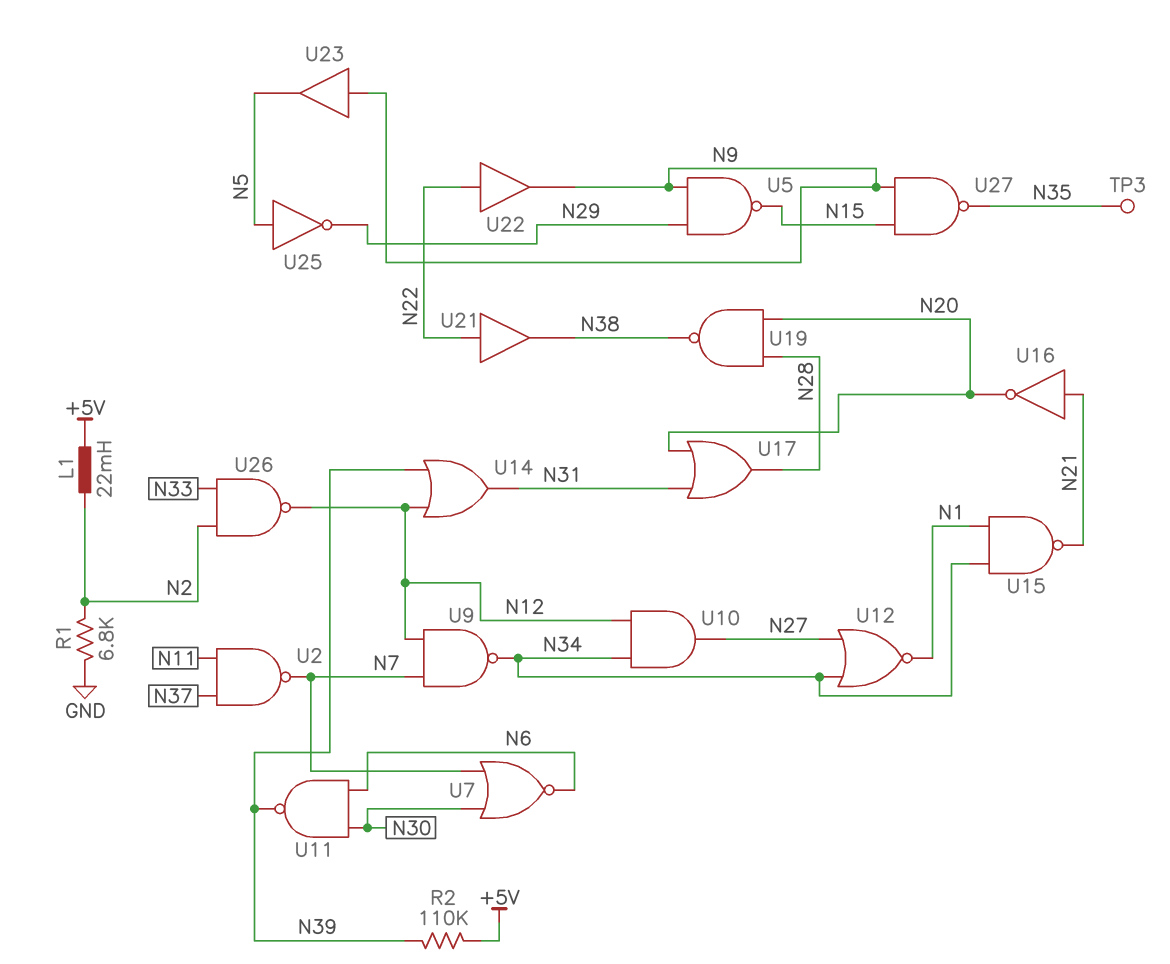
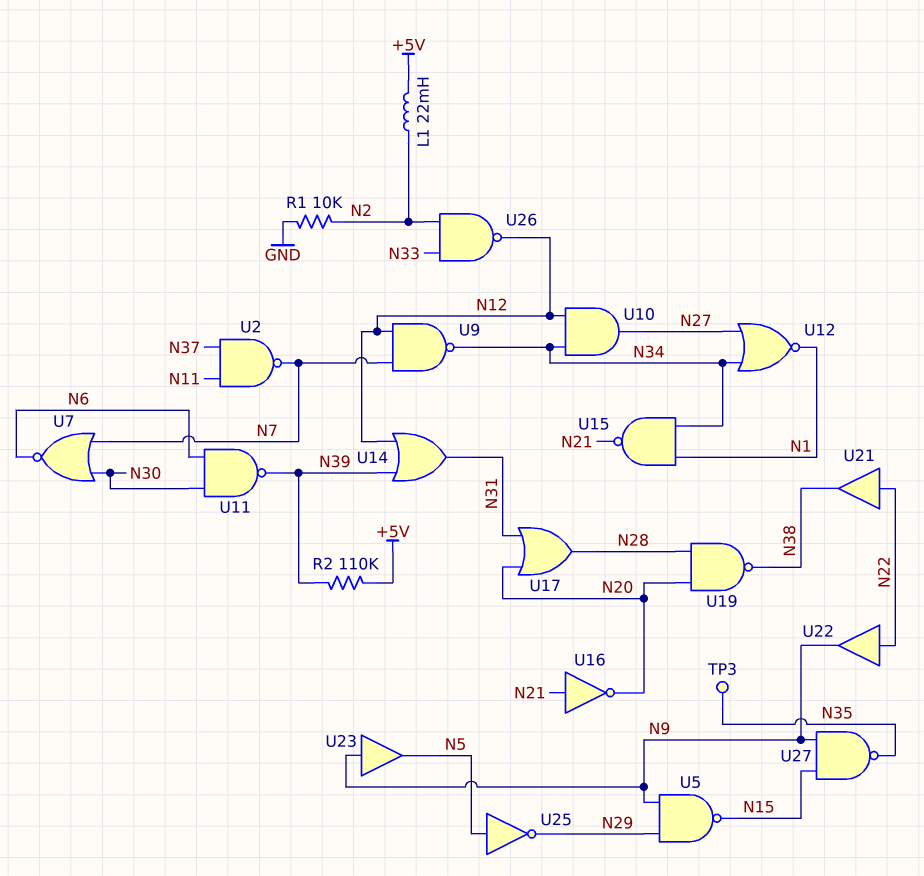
R1: 6.8k (GND, N2) -> 10k (GND, N2)

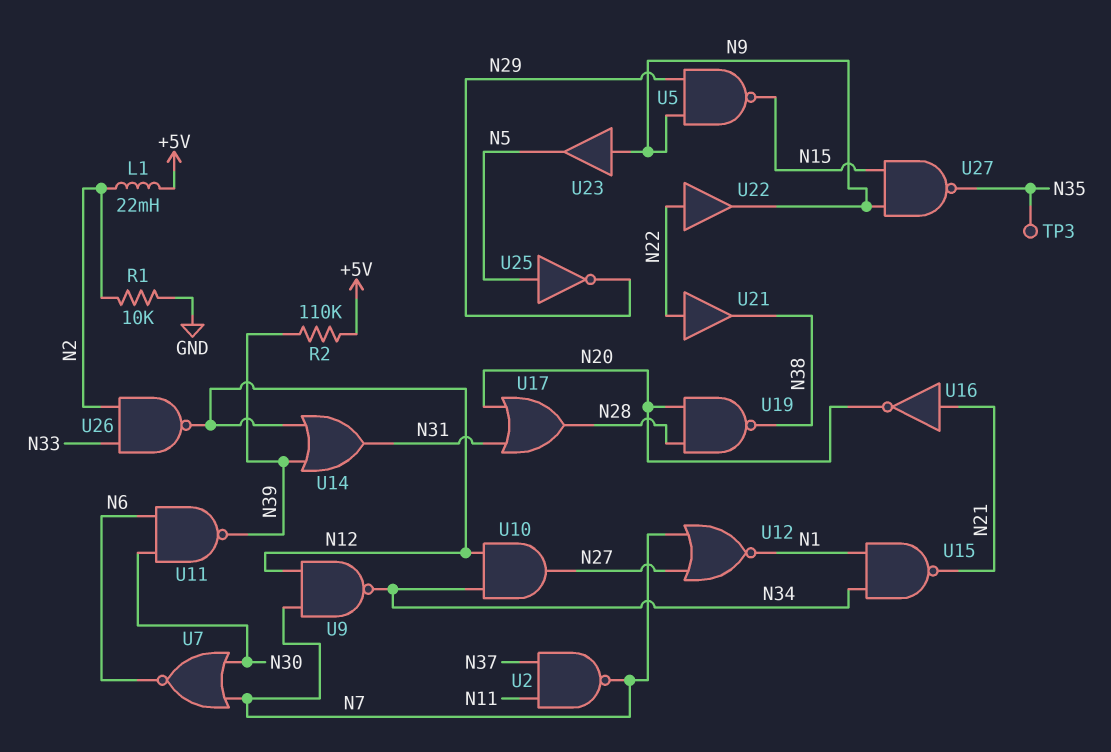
U12: NOR (in N27, in N34, out N1) -> NOR (in N7, in N27, out N1)

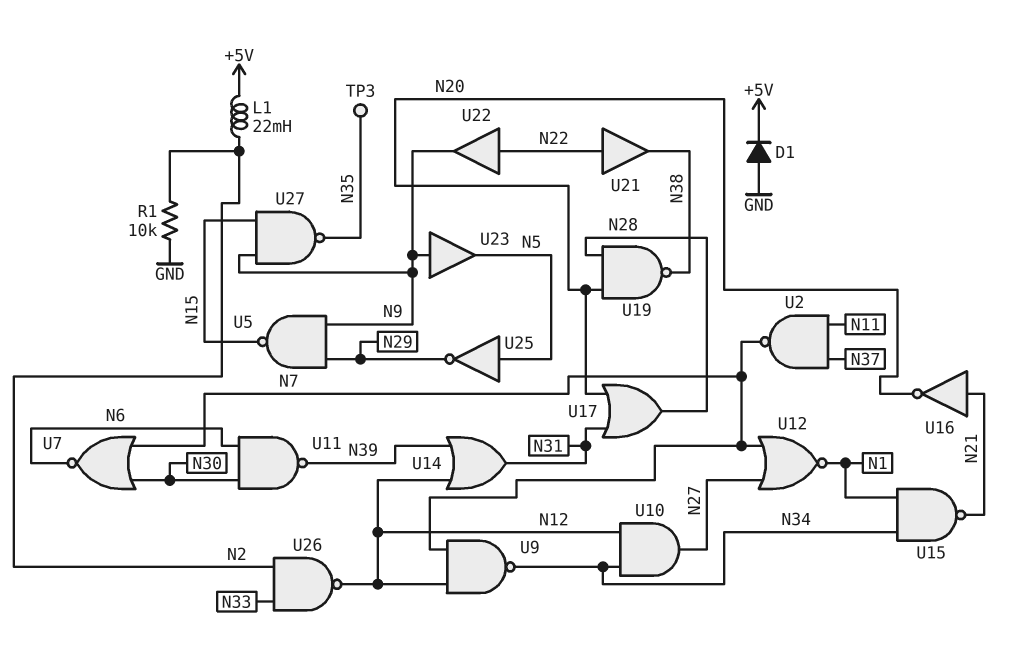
D1: none -> diode (A GND, K +5V)
R2: 110k (+5V, N39) -> none

